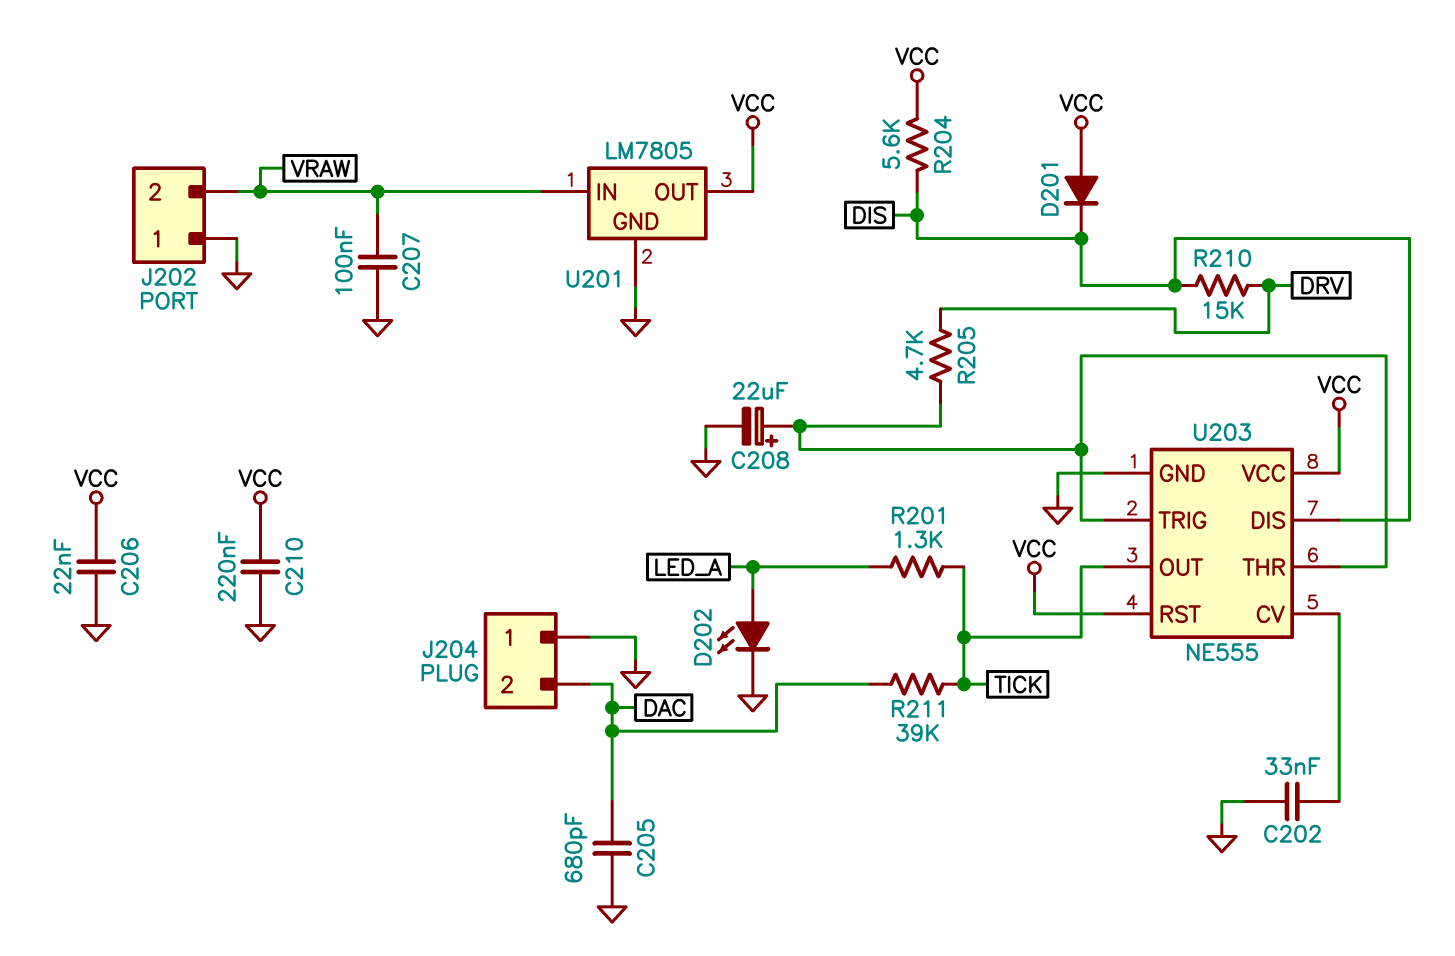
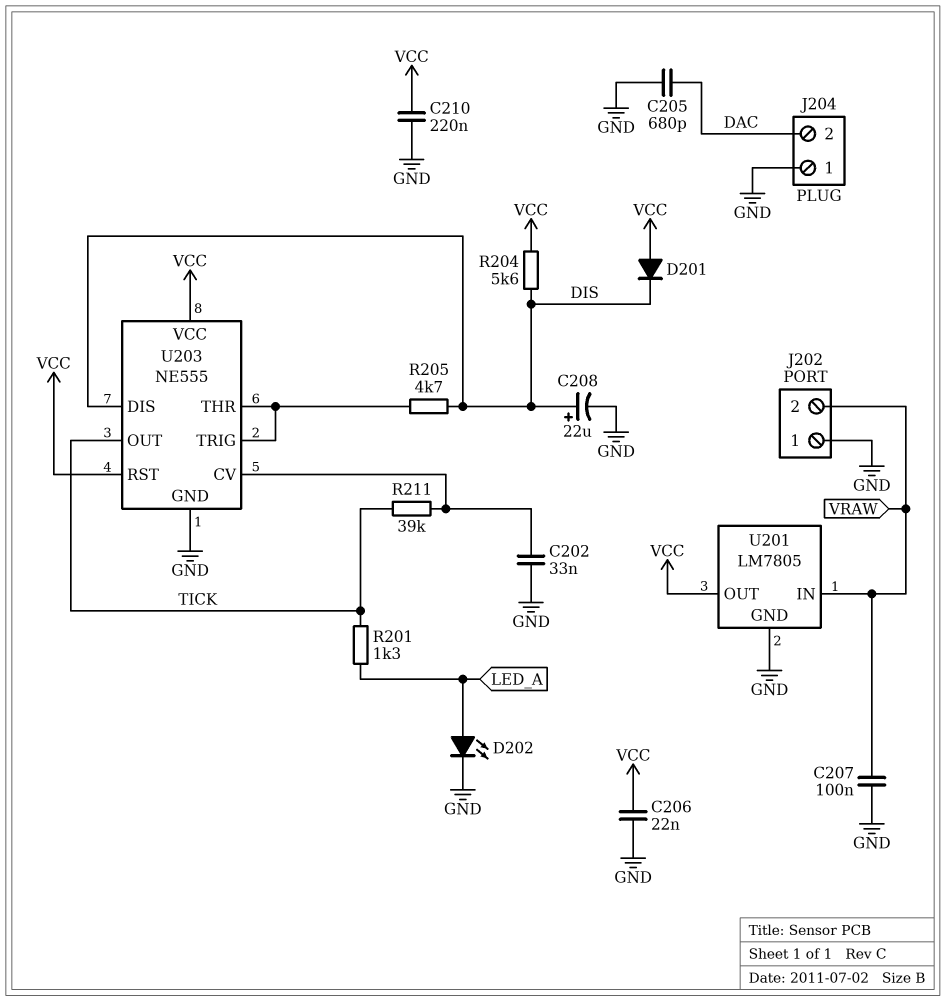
C208: 22uF (plus U203/THR, minus GND) -> 22uF (plus DIS, minus GND)
R205: 4.7k (DRV, U203/THR) -> 4.7k (DIS, U203/THR)
R210: 15k (DIS, DRV) -> none
R211: 39k (DAC, TICK) -> 39k (TICK, U203/CV)

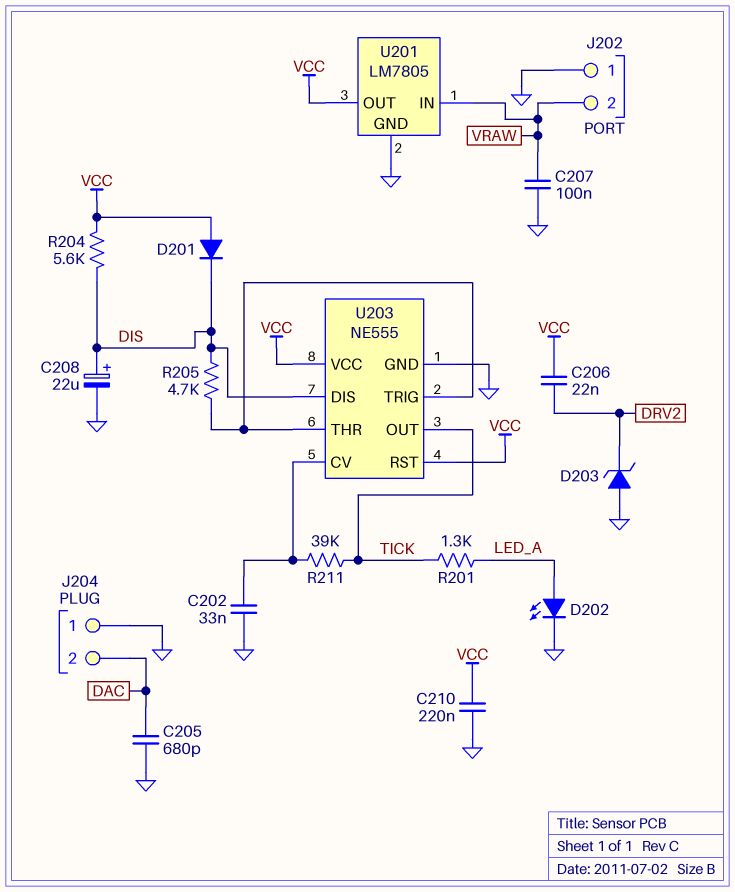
C206: 22nF (GND, VCC) -> 22nF (DRV2, VCC)
D203: none -> zener (A GND, K DRV2)

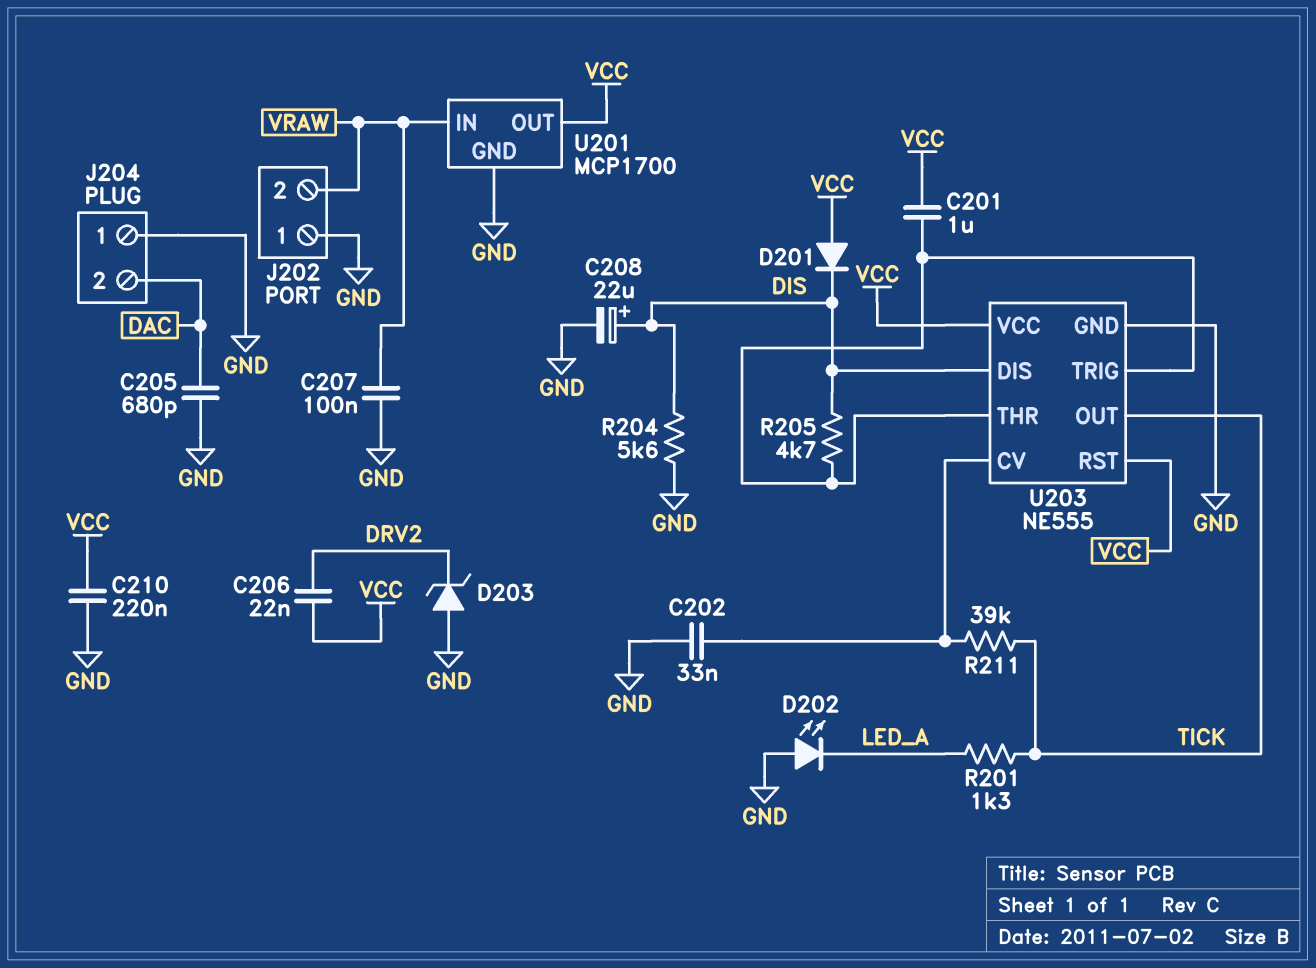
C201: none -> 1uF (U203/THR, VCC)
D202: LED (A LED_A, K GND) -> LED (A GND, K LED_A)
R204: 5.6k (DIS, VCC) -> 5.6k (DIS, GND)
U201: LM7805 -> MCP1700

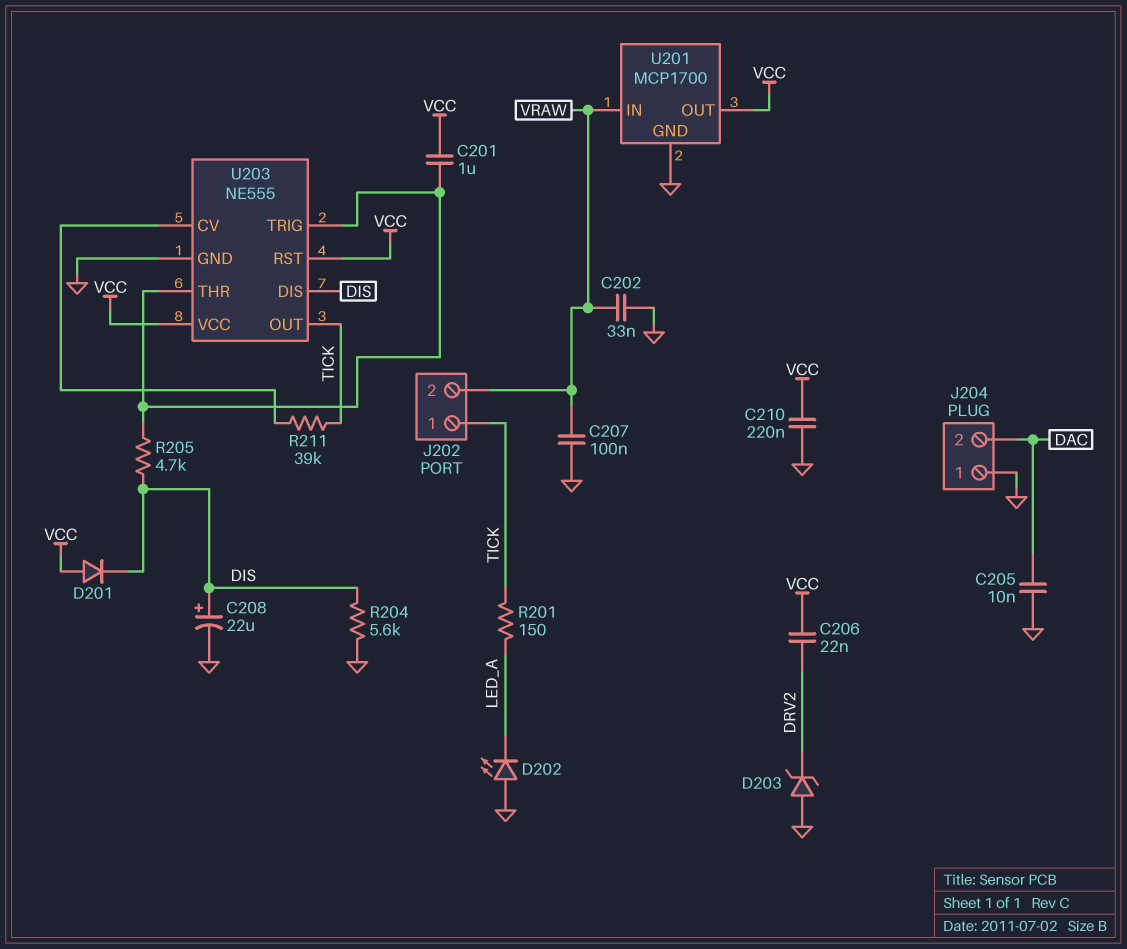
C202: 33nF (GND, U203/CV) -> 33nF (GND, VRAW)
C205: 680pF (DAC, GND) -> 10nF (DAC, GND)
J202 pin 1: GND -> TICK
R201: 1.3k (LED_A, TICK) -> 150 (LED_A, TICK)

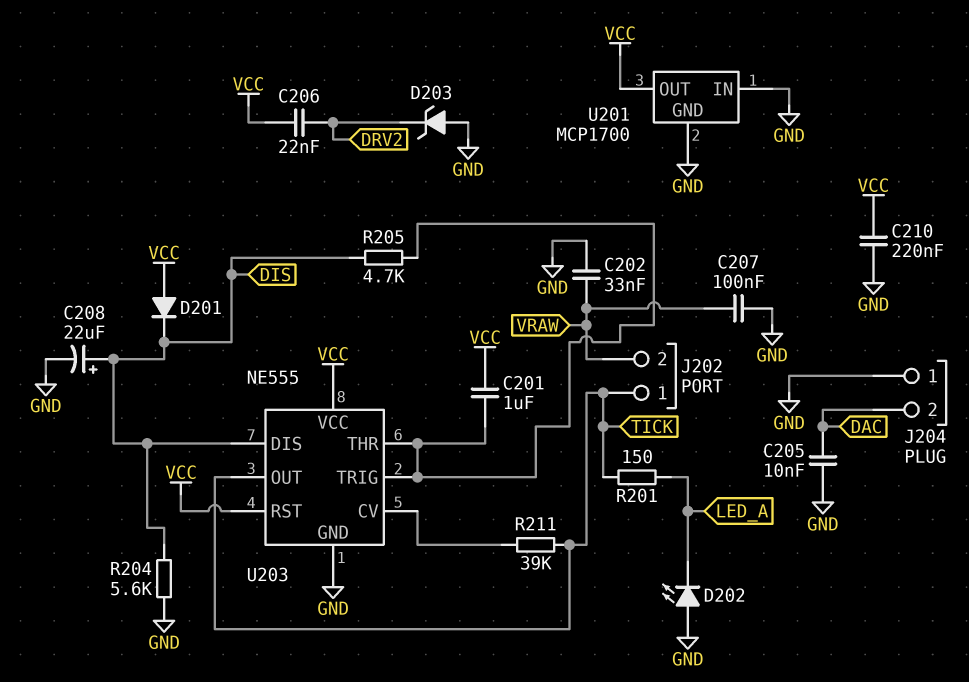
U201 pin IN: VRAW -> GND

